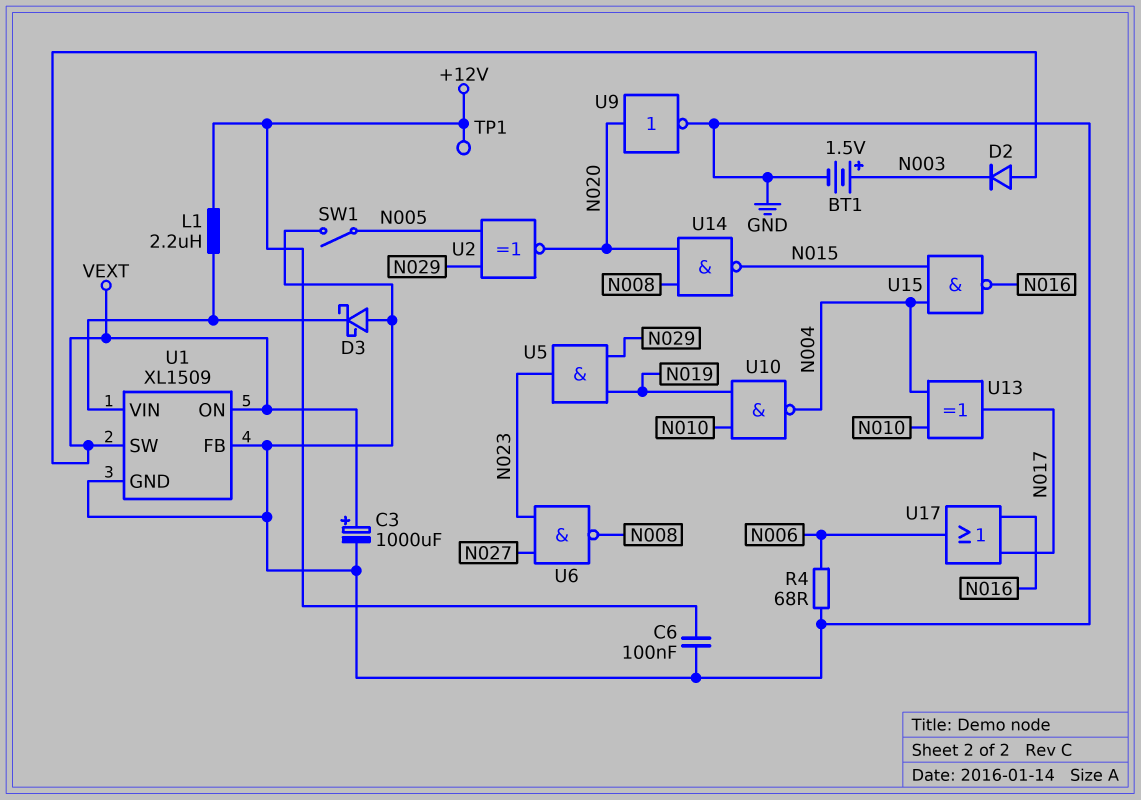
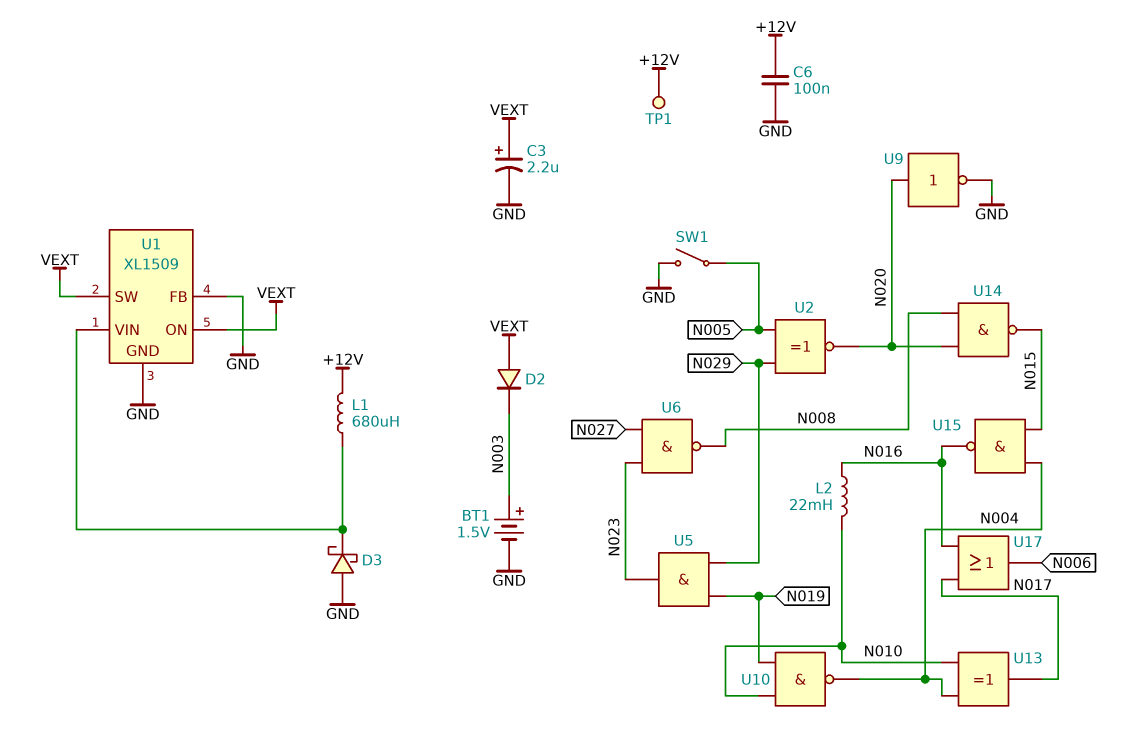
C3: 1000uF (plus VEXT, minus GND) -> 2.2uF (plus VEXT, minus GND)
L1: 2.2uH (+12V, U1/VIN) -> 680uH (+12V, U1/VIN)
L2: none -> 22mH (N010, N016)
R4: 68 (GND, N006) -> none

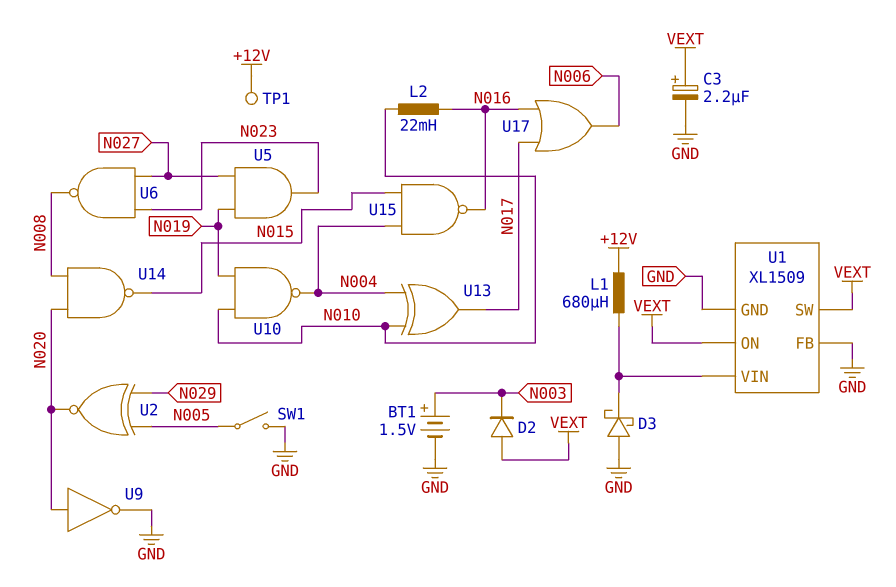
C6: 100nF (+12V, GND) -> none
U5: AND (in N019, in N029, out N023) -> AND (in N019, in N027, out N023)

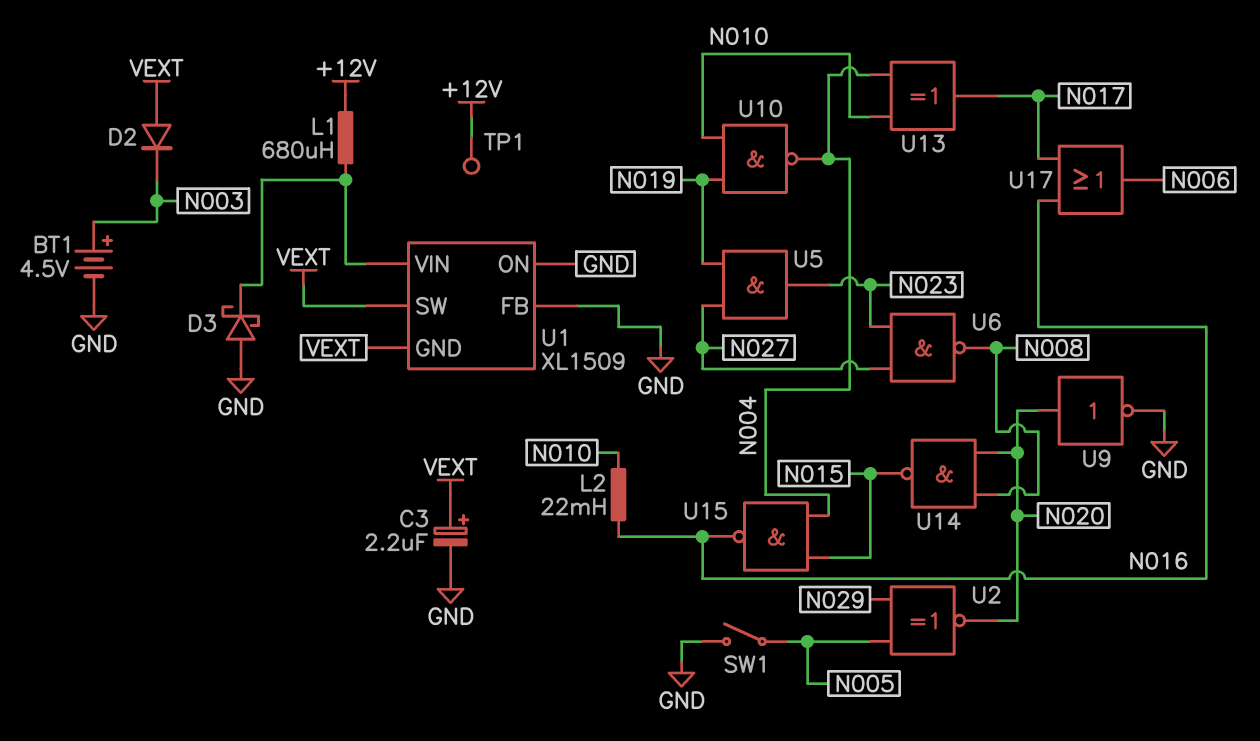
BT1: 1.5V (plus N003, minus GND) -> 4.5V (plus N003, minus GND)
U1 pin GND: GND -> VEXT
U1 pin ON: VEXT -> GND

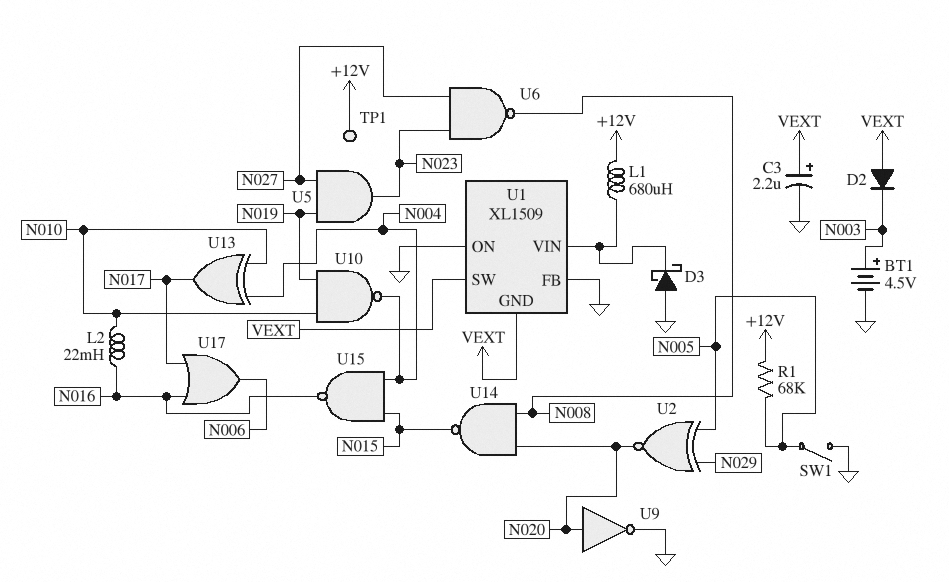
R1: none -> 68k (+12V, N005)

